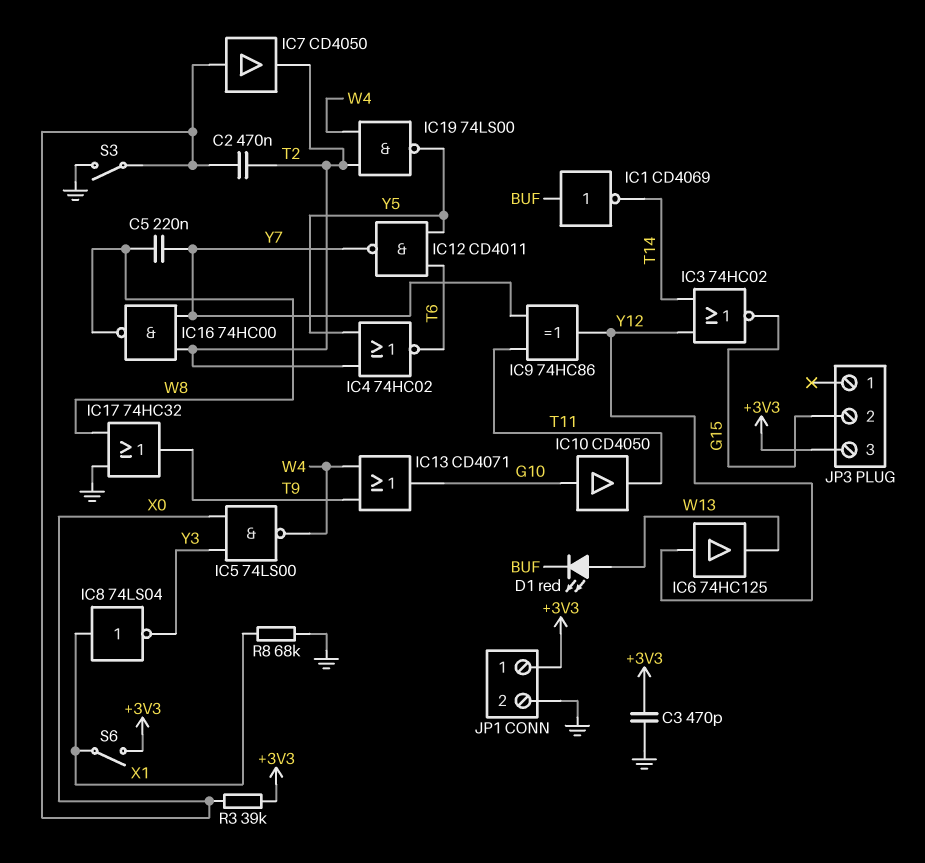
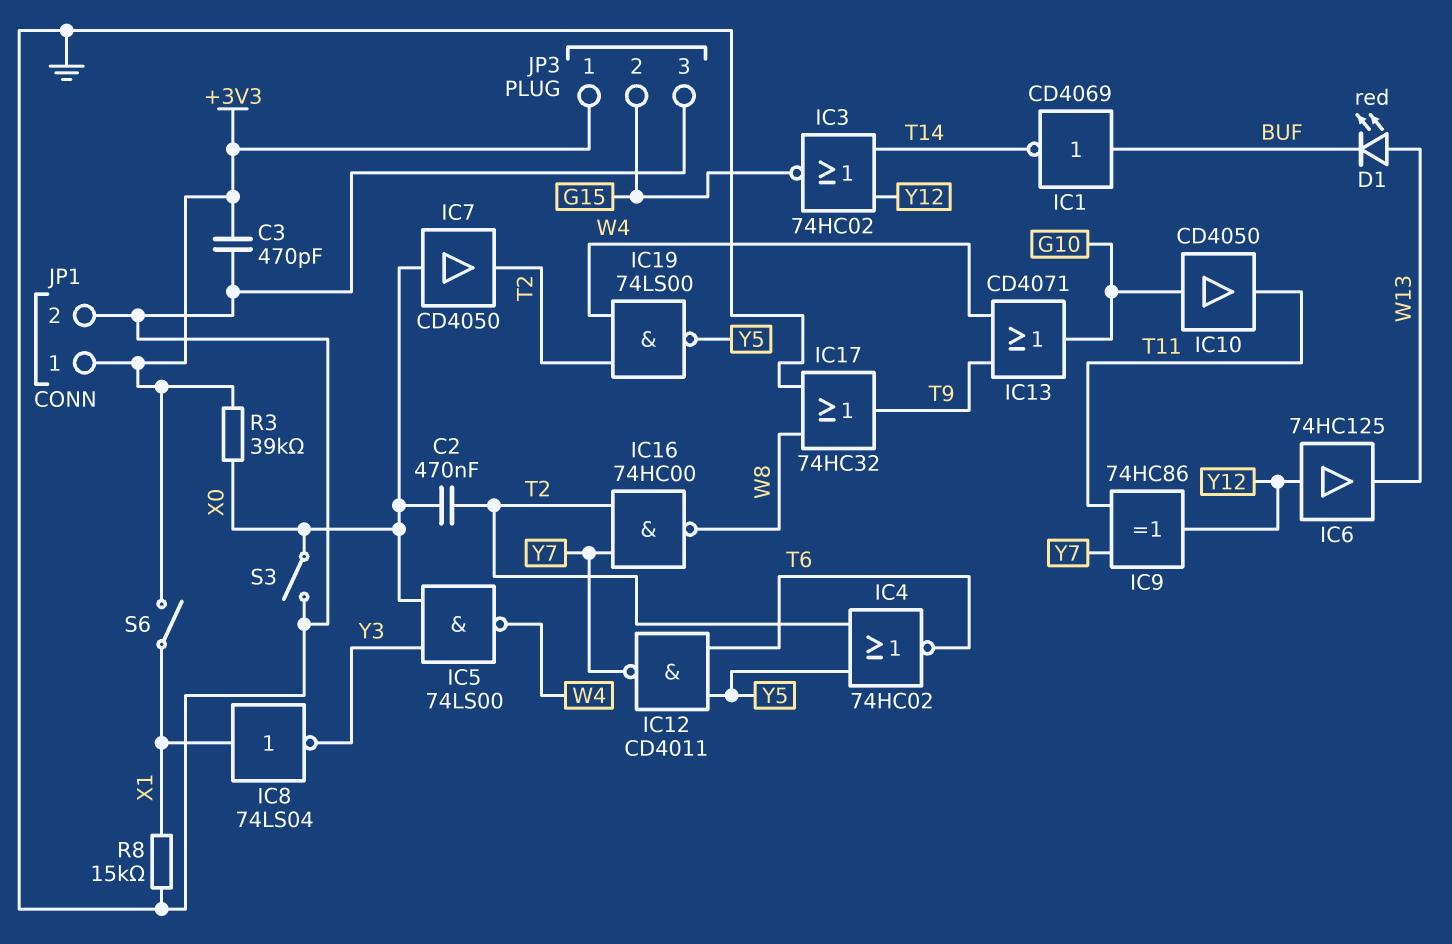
C5: 220nF (W8, Y7) -> none
JP3 pin 1: none -> +3V3
JP3 pin 3: +3V3 -> GND
R8: 68k (GND, X1) -> 15k (GND, X1)

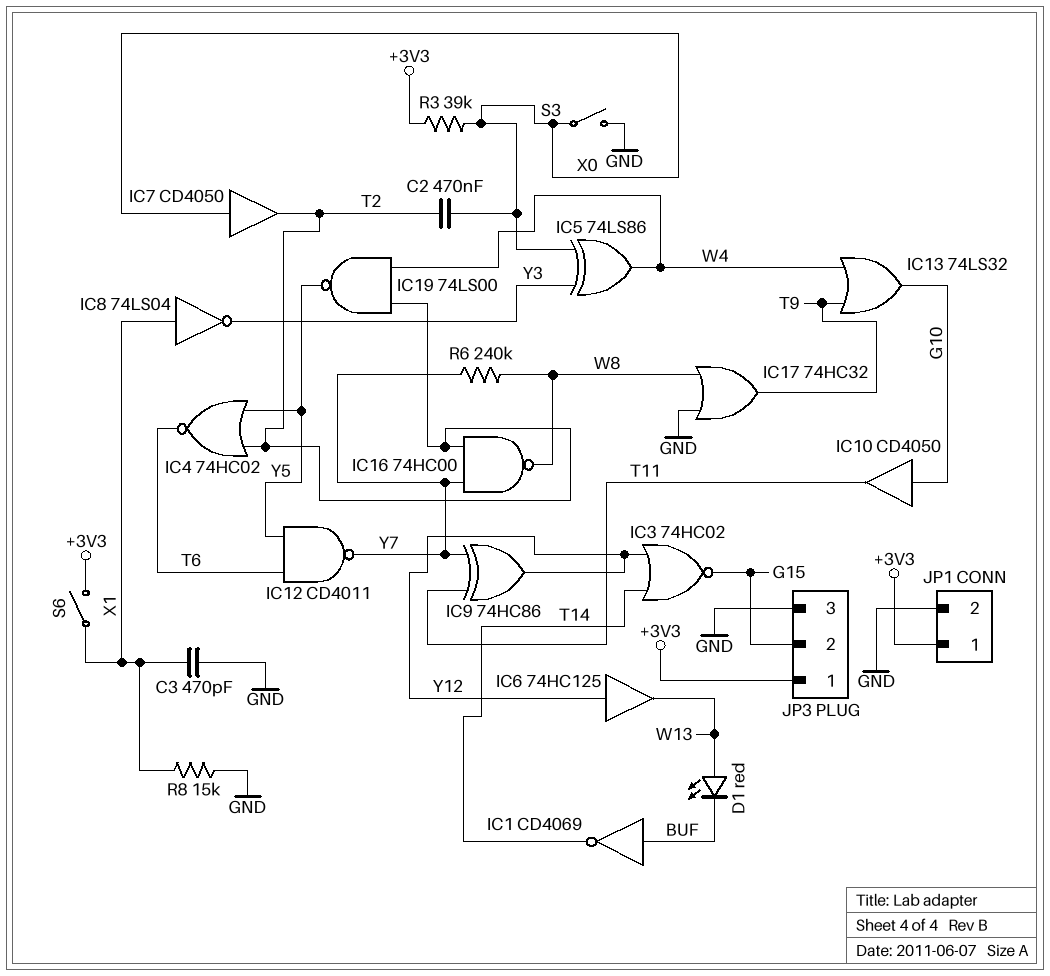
C3: 470pF (+3V3, GND) -> 470pF (GND, X1)
IC5: NAND 74LS00 (in X0, in Y3, out W4) -> XOR 74LS86 (in X0, in Y3, out W4)
IC13: OR CD4071 (in T9, in W4, out G10) -> OR 74LS32 (in T9, in W4, out G10)
R6: none -> 240k (W8, Y7)

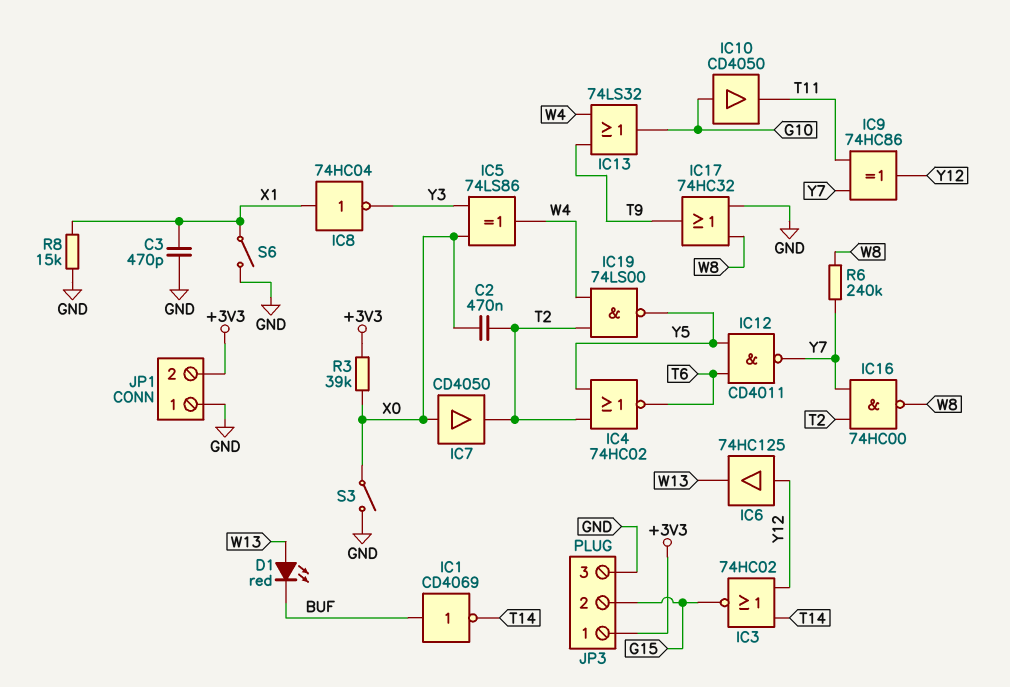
IC8: NOT 74LS04 (in X1, out Y3) -> NOT 74HC04 (in X1, out Y3)
JP1 pin 1: +3V3 -> GND
JP1 pin 2: GND -> +3V3
S6: switch (+3V3, X1) -> switch (GND, X1)

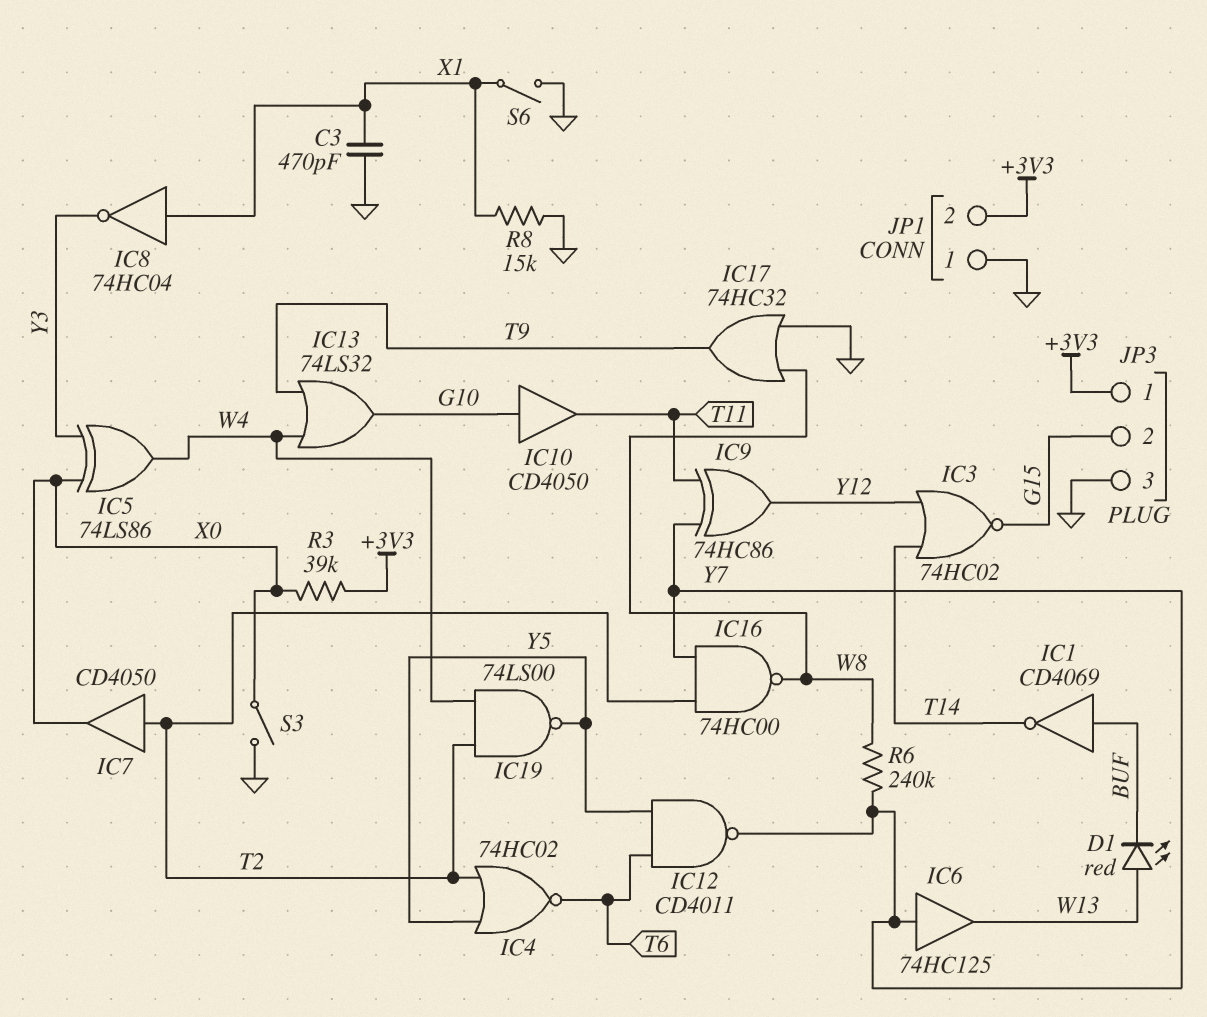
C2: 470nF (T2, X0) -> none
IC6: buffer 74HC125 (in Y12, out W13) -> buffer 74HC125 (in Y7, out W13)
IC7: buffer CD4050 (in X0, out T2) -> buffer CD4050 (in T2, out X0)

